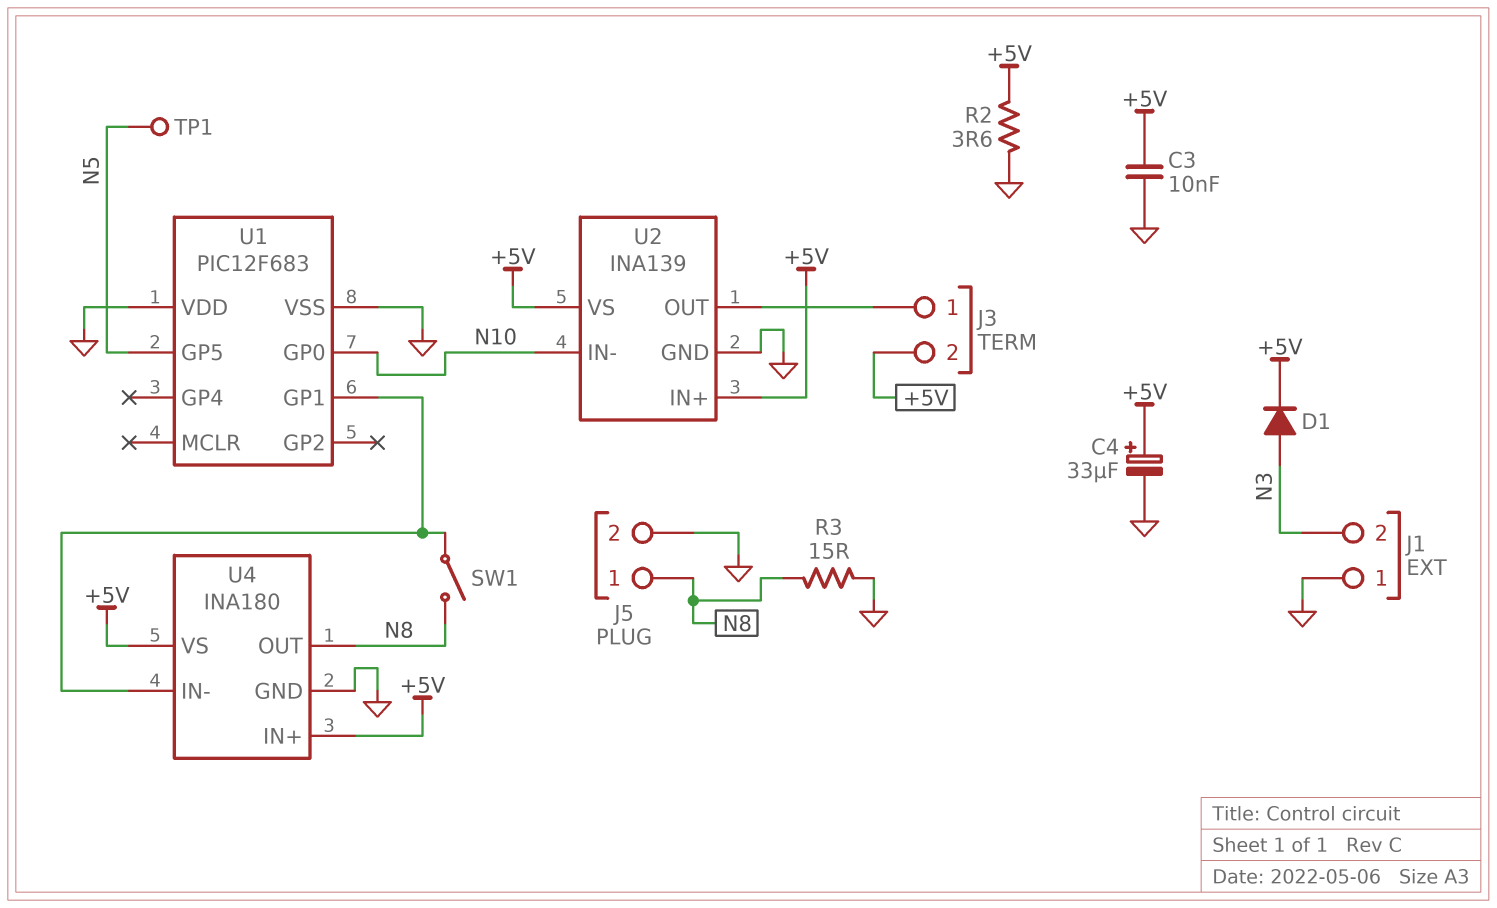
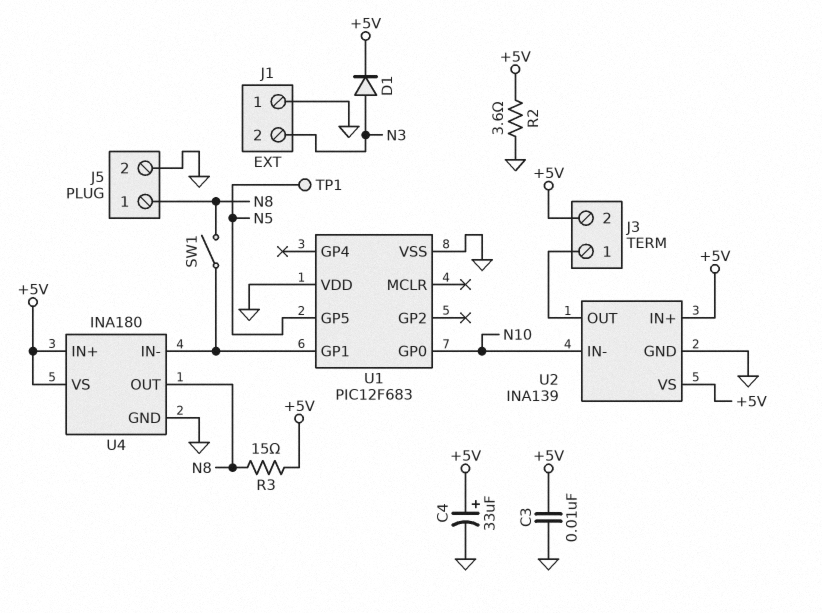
R3: 15 (GND, N8) -> 15 (+5V, N8)

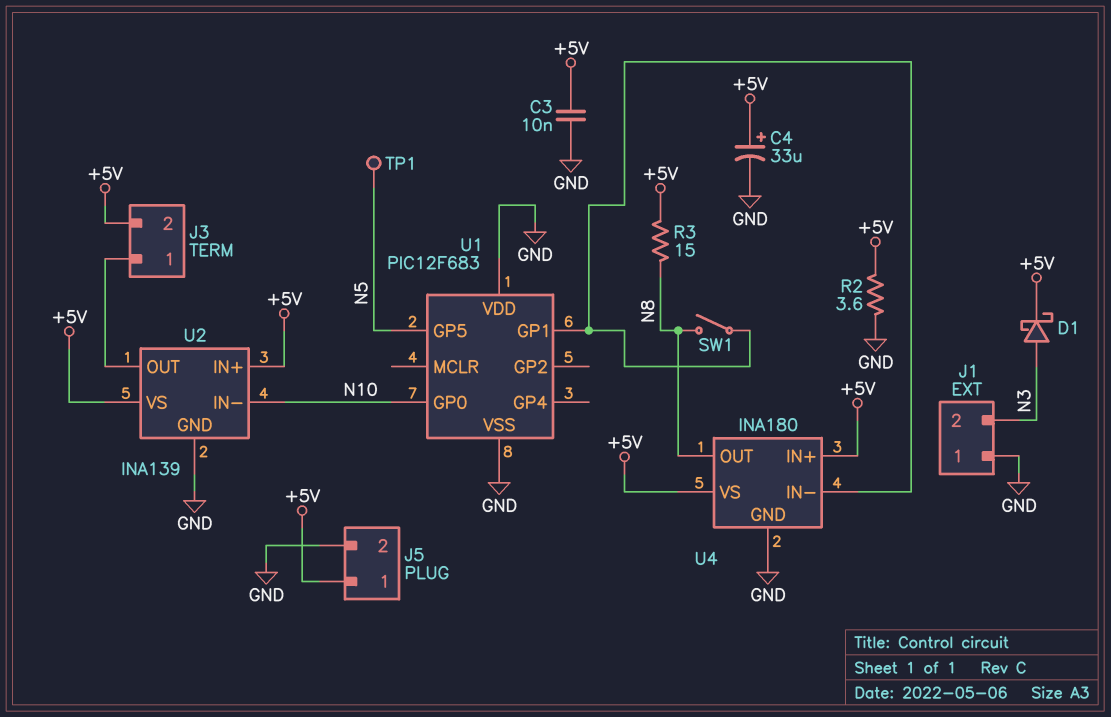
D1: diode (A N3, K +5V) -> schottky (A N3, K +5V)
J5 pin 1: N8 -> +5V

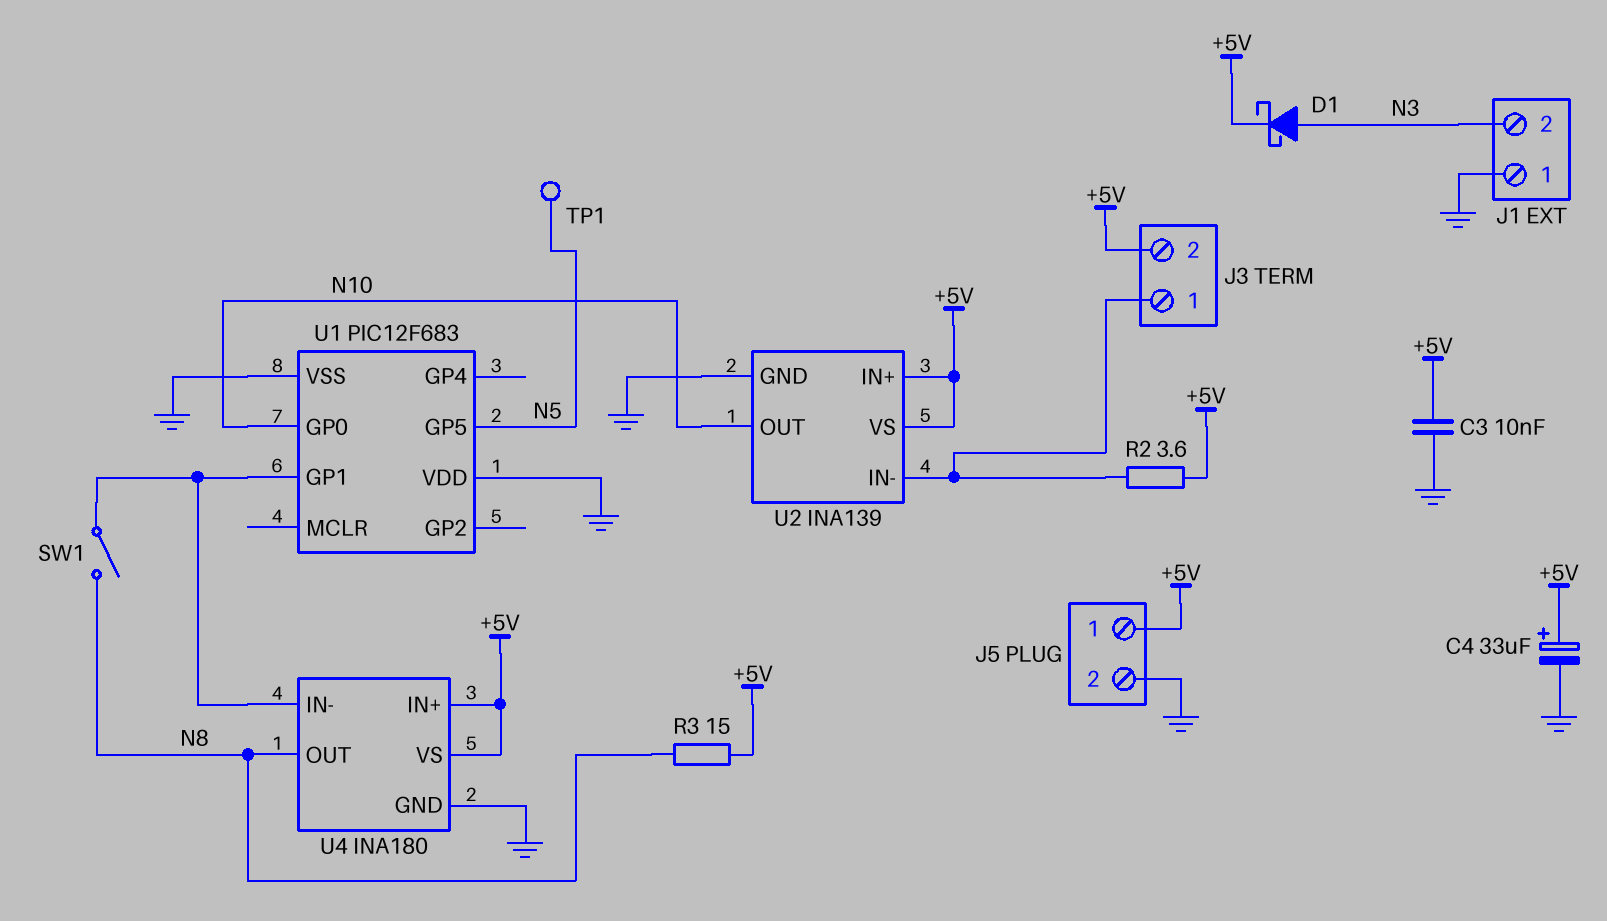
R2: 3.6 (+5V, GND) -> 3.6 (+5V, J3/1)
U2 pin IN-: N10 -> J3/1
U2 pin OUT: J3/1 -> N10

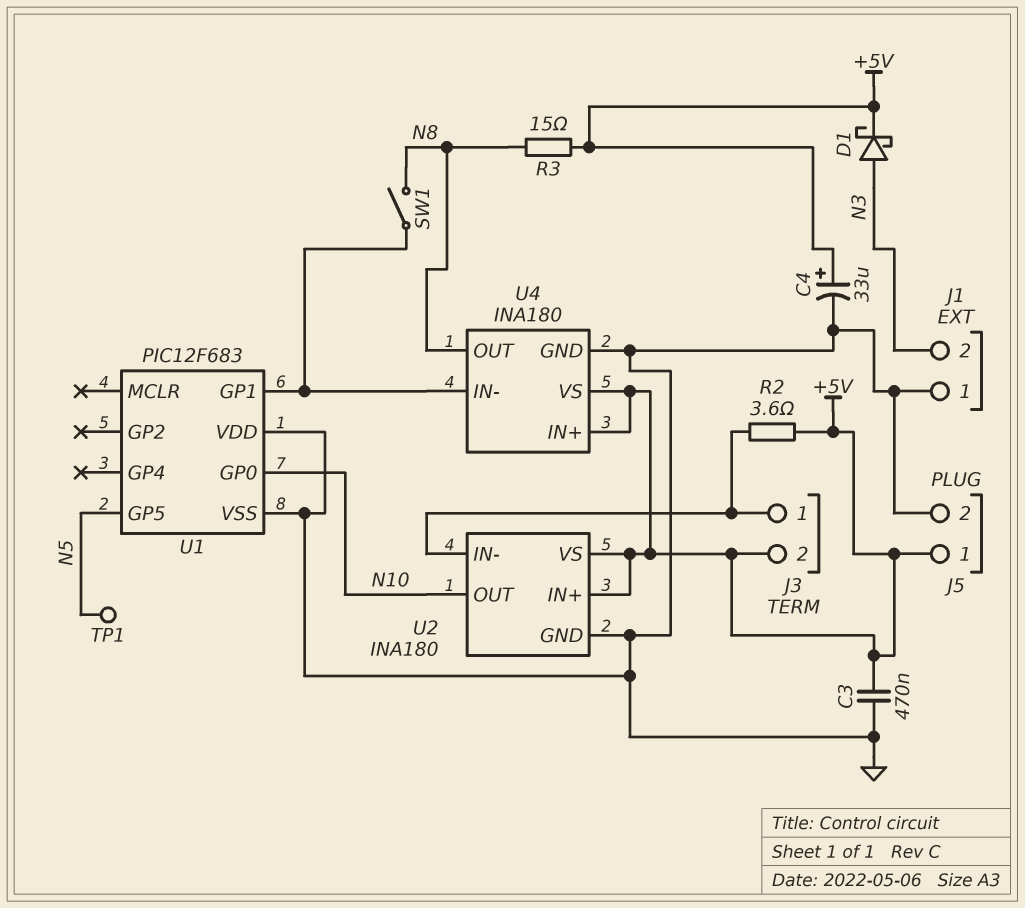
C3: 10nF (+5V, GND) -> 470nF (+5V, GND)
U2: INA139 -> INA180

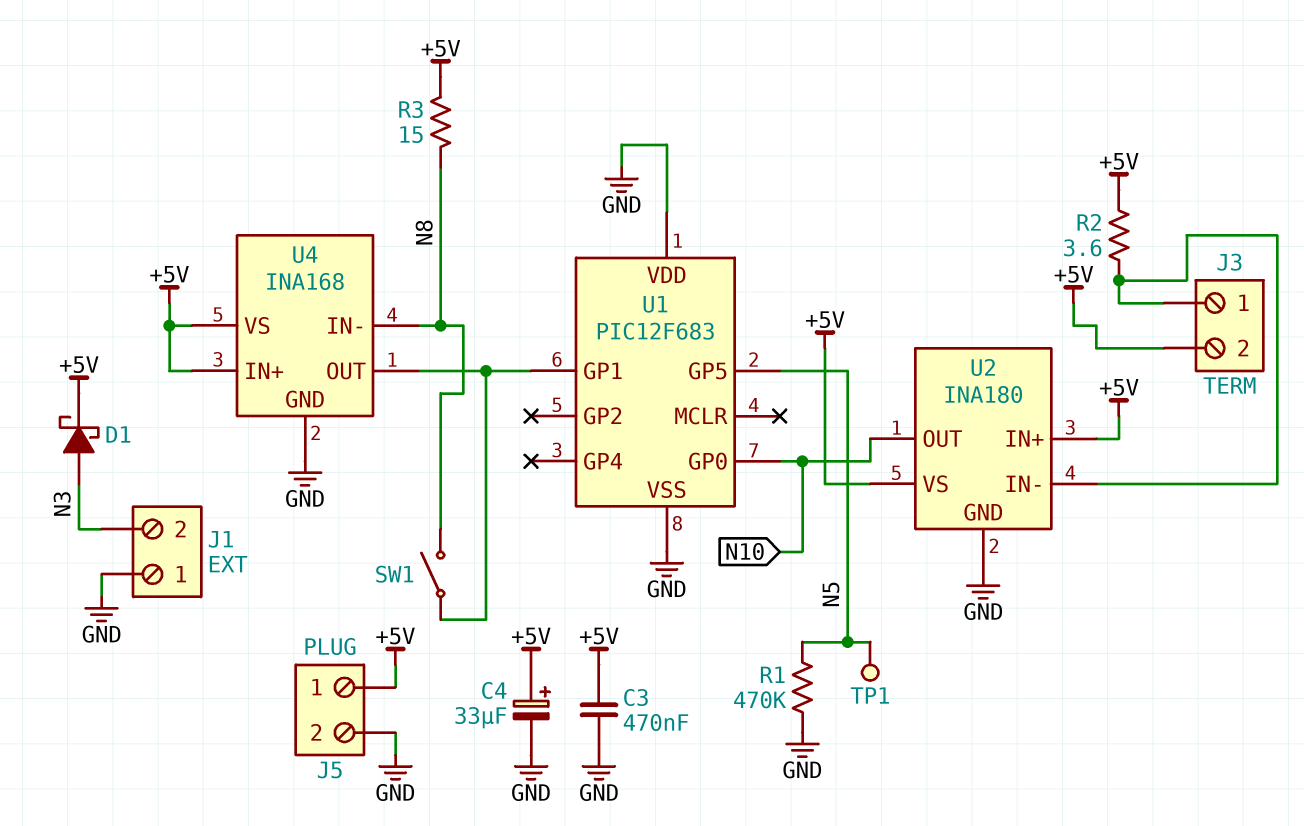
R1: none -> 470k (GND, N5)
U4: INA180 -> INA168
U4 pin IN-: U1/GP1 -> N8
U4 pin OUT: N8 -> U1/GP1

